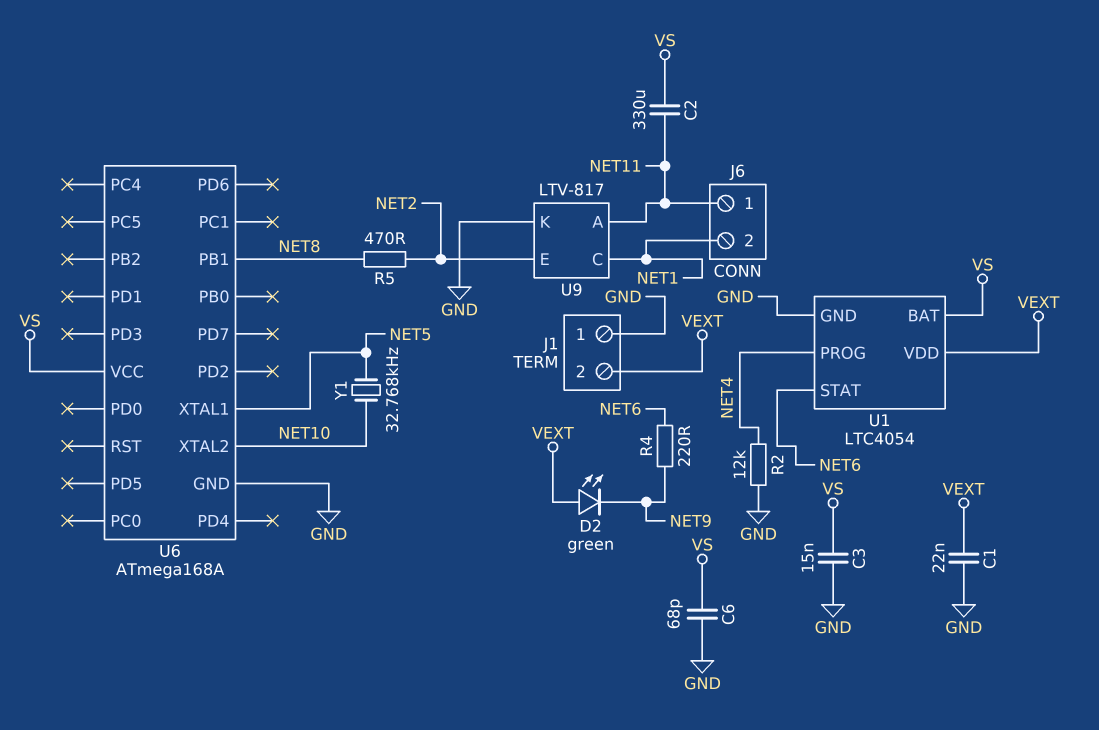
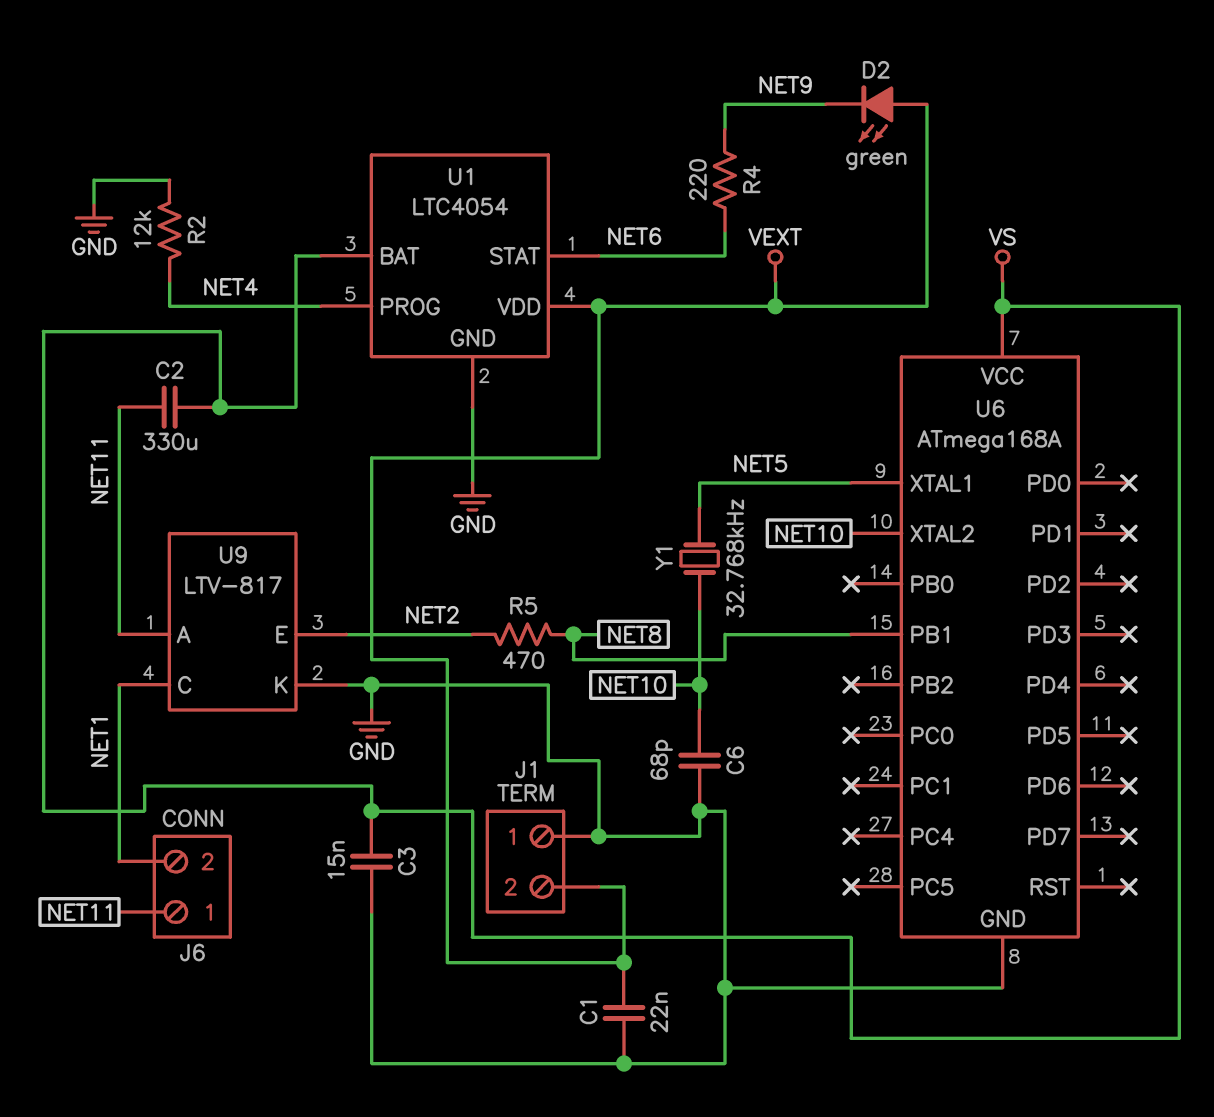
C6: 68pF (GND, VS) -> 68pF (GND, NET10)

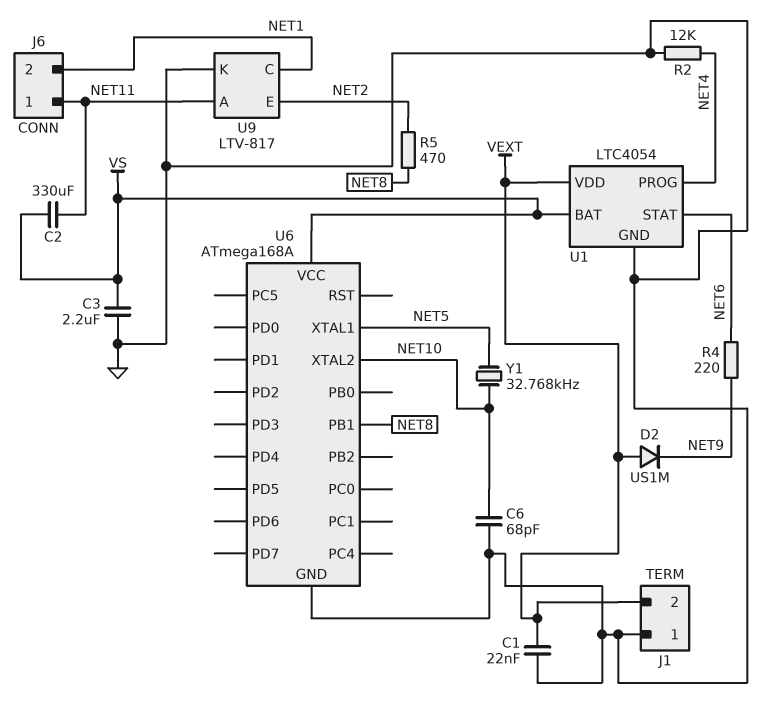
C3: 15nF (GND, VS) -> 2.2uF (GND, VS)
D2: LED green (A VEXT, K NET9) -> diode US1M (A VEXT, K NET9)

